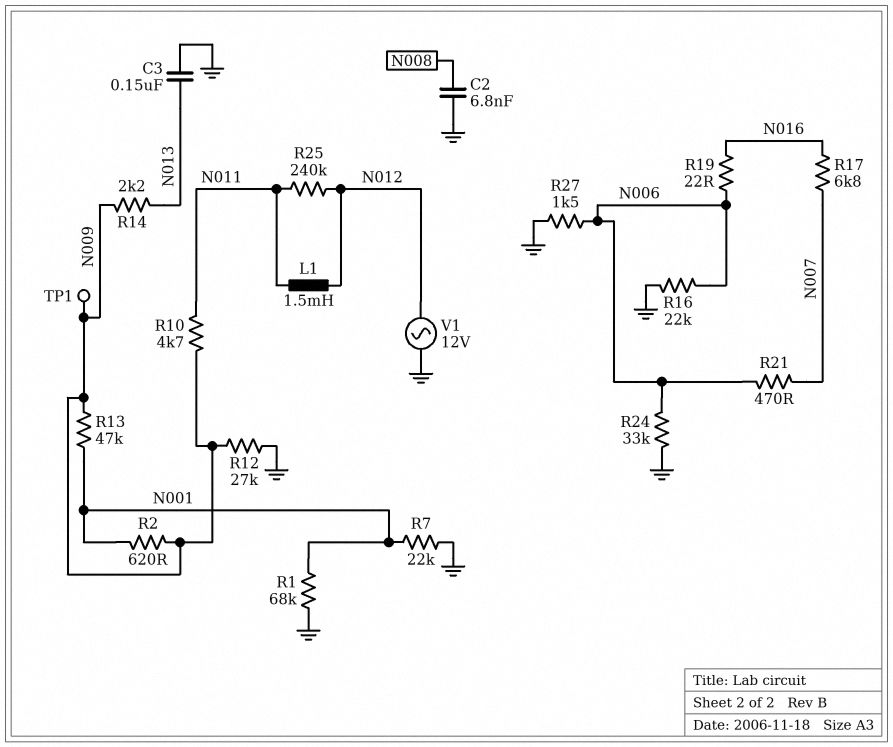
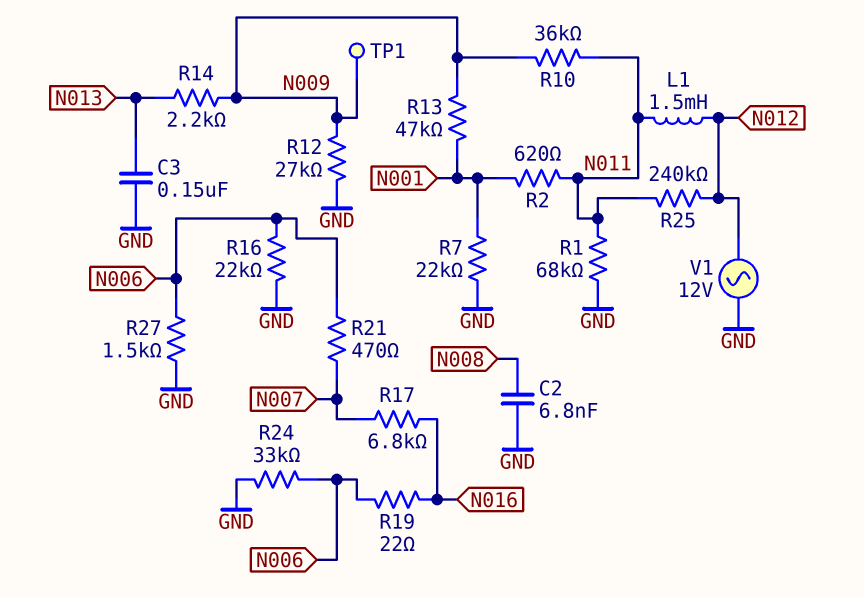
R1: 68k (GND, N001) -> 68k (GND, N011)
R2: 620 (N001, N009) -> 620 (N001, N011)
R10: 4.7k (N009, N011) -> 36k (N009, N011)

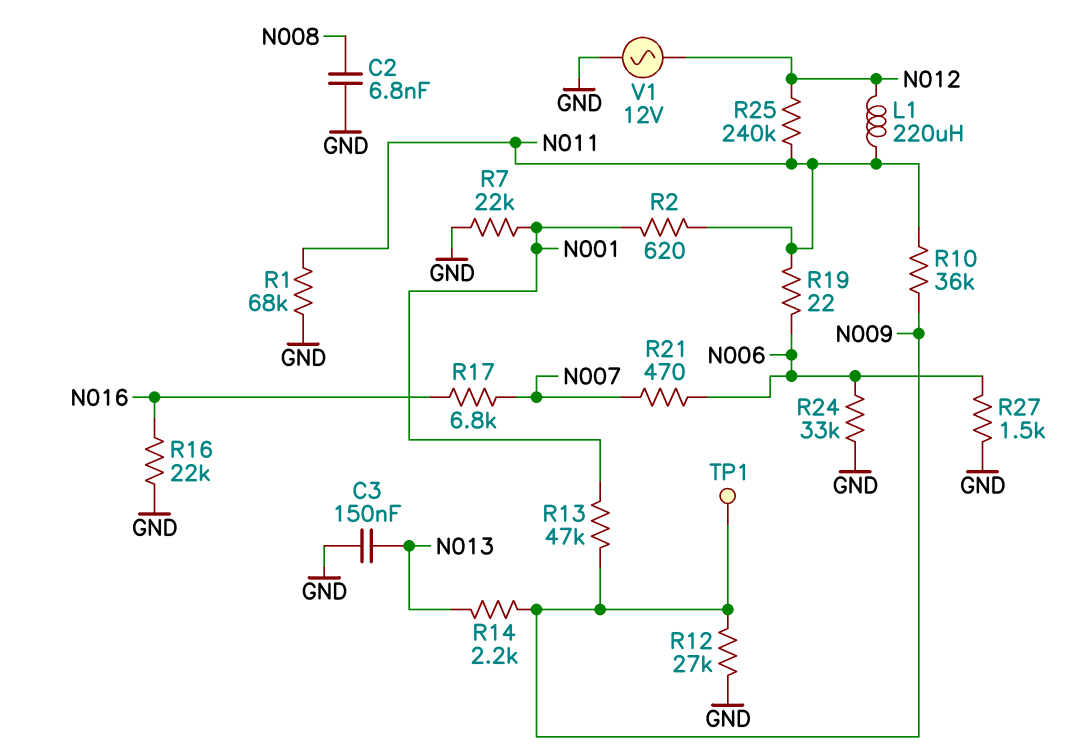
L1: 1.5mH (N011, N012) -> 220uH (N011, N012)
R16: 22k (GND, N006) -> 22k (GND, N016)
R19: 22 (N006, N016) -> 22 (N006, N011)

